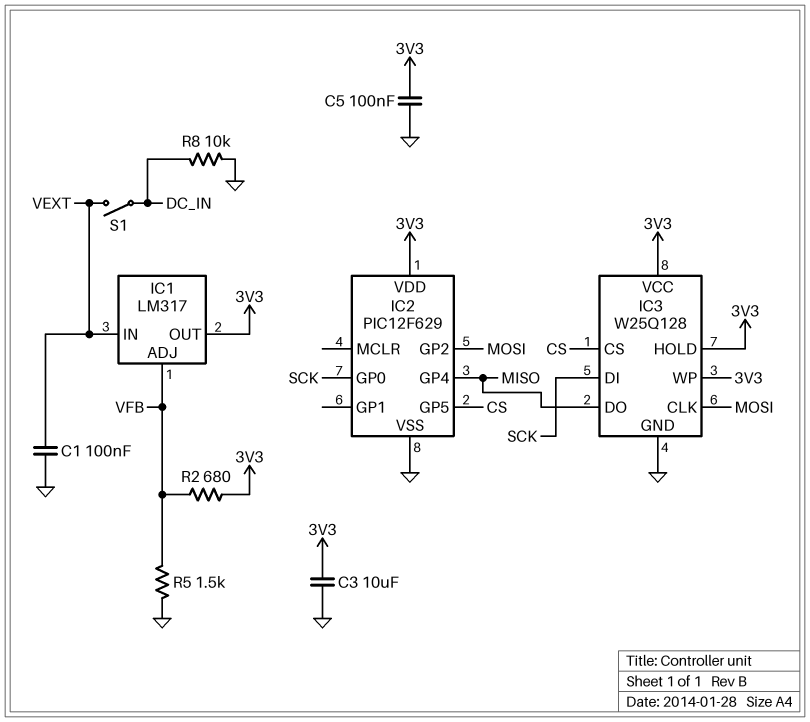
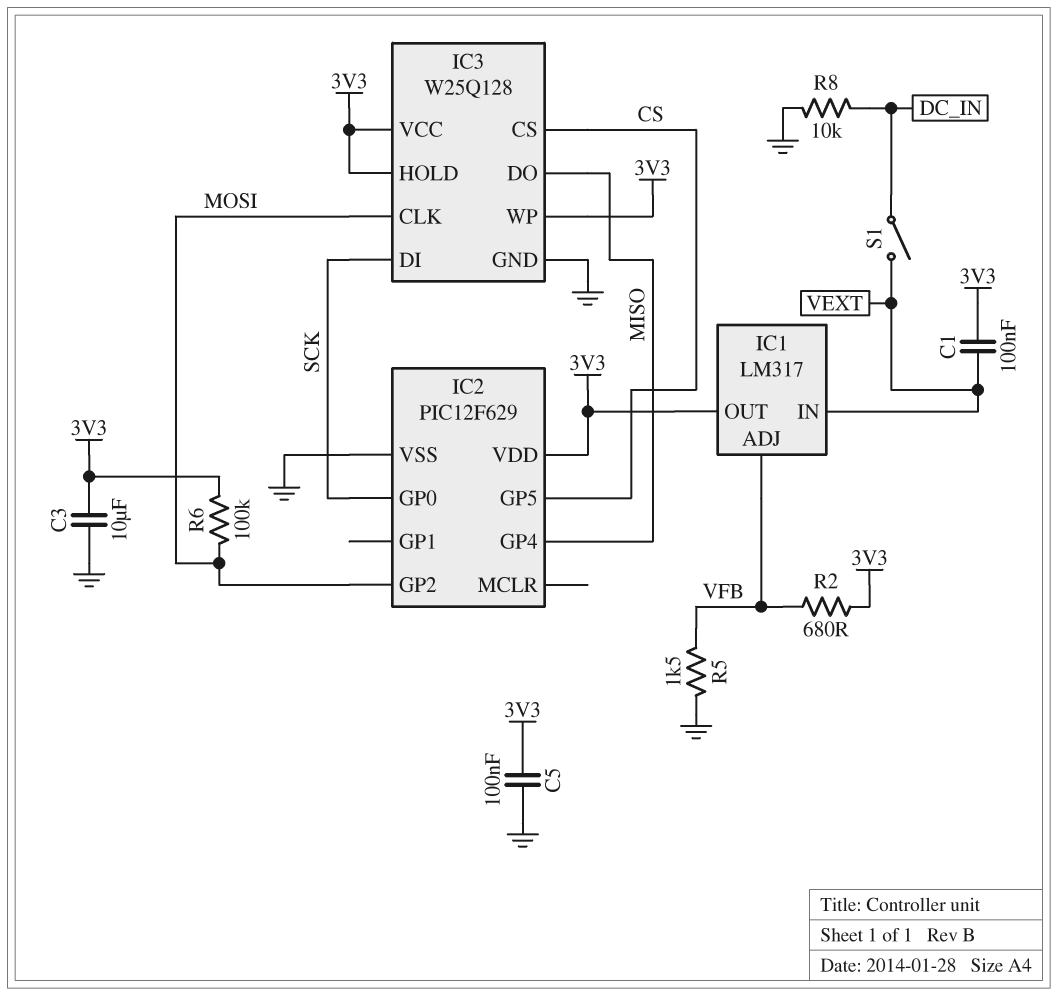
C1: 100nF (GND, VEXT) -> 100nF (3V3, VEXT)
R6: none -> 100k (3V3, MOSI)

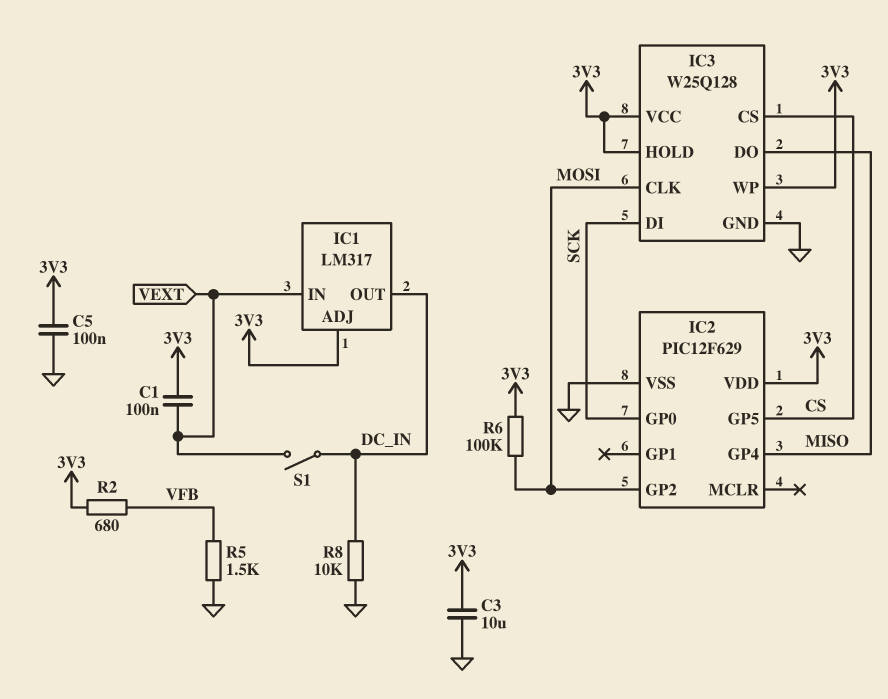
IC1 pin ADJ: VFB -> 3V3
IC1 pin OUT: 3V3 -> DC_IN

